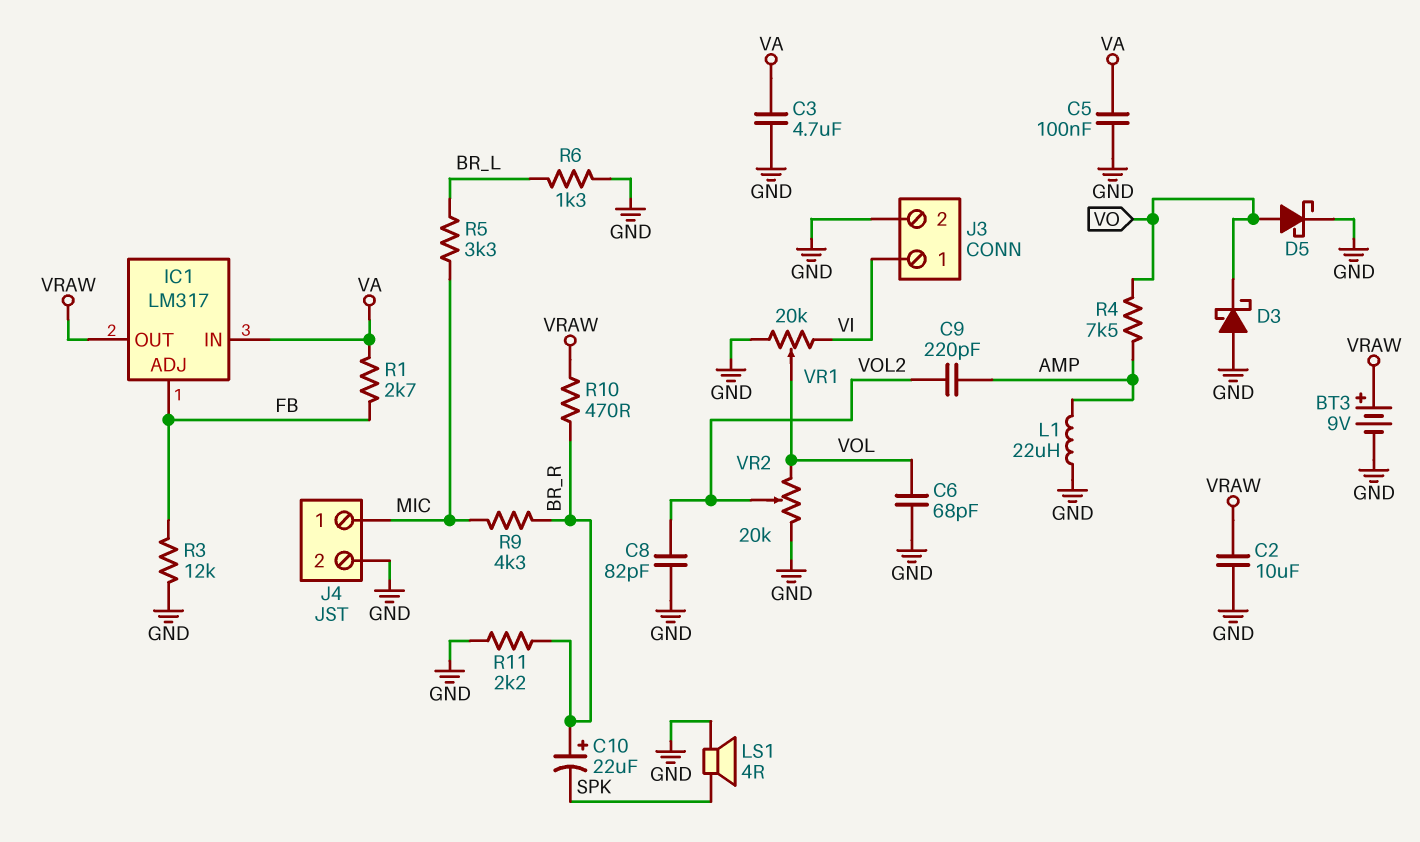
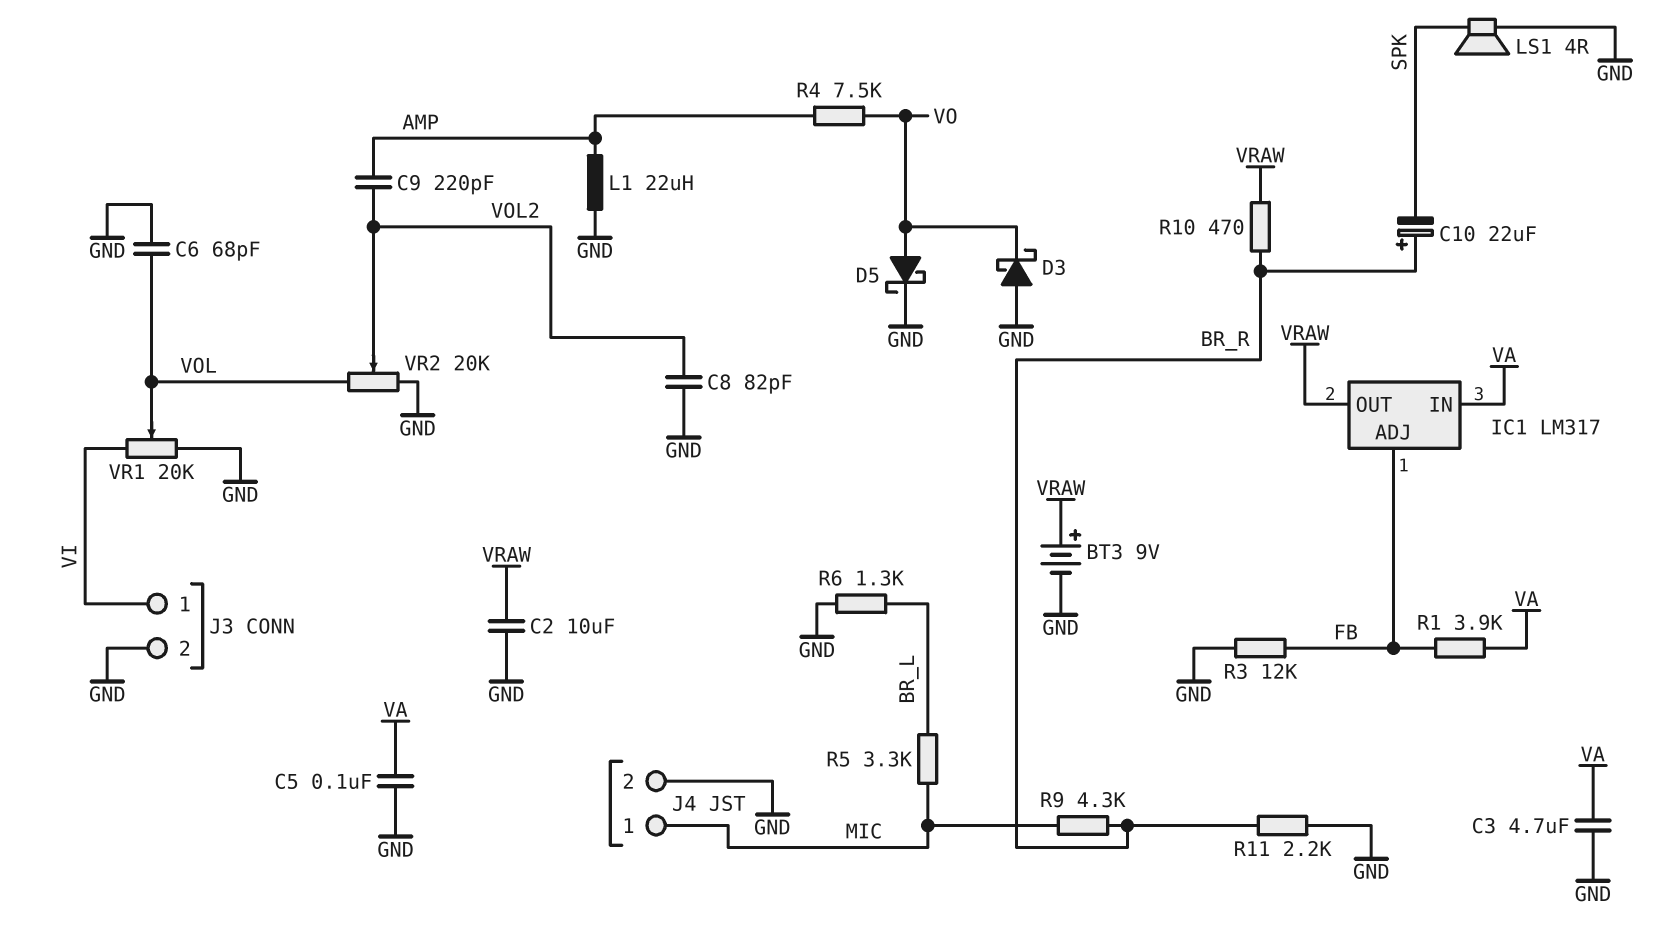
R1: 2.7k (FB, VA) -> 3.9k (FB, VA)

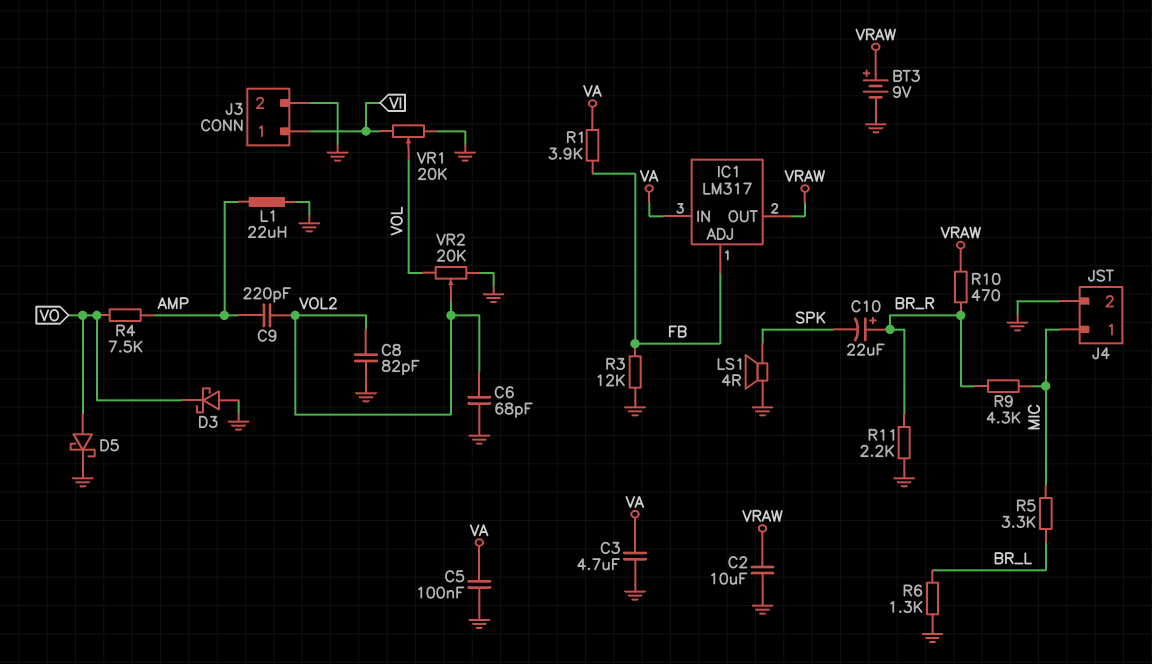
C6: 68pF (GND, VOL) -> 68pF (GND, VOL2)

